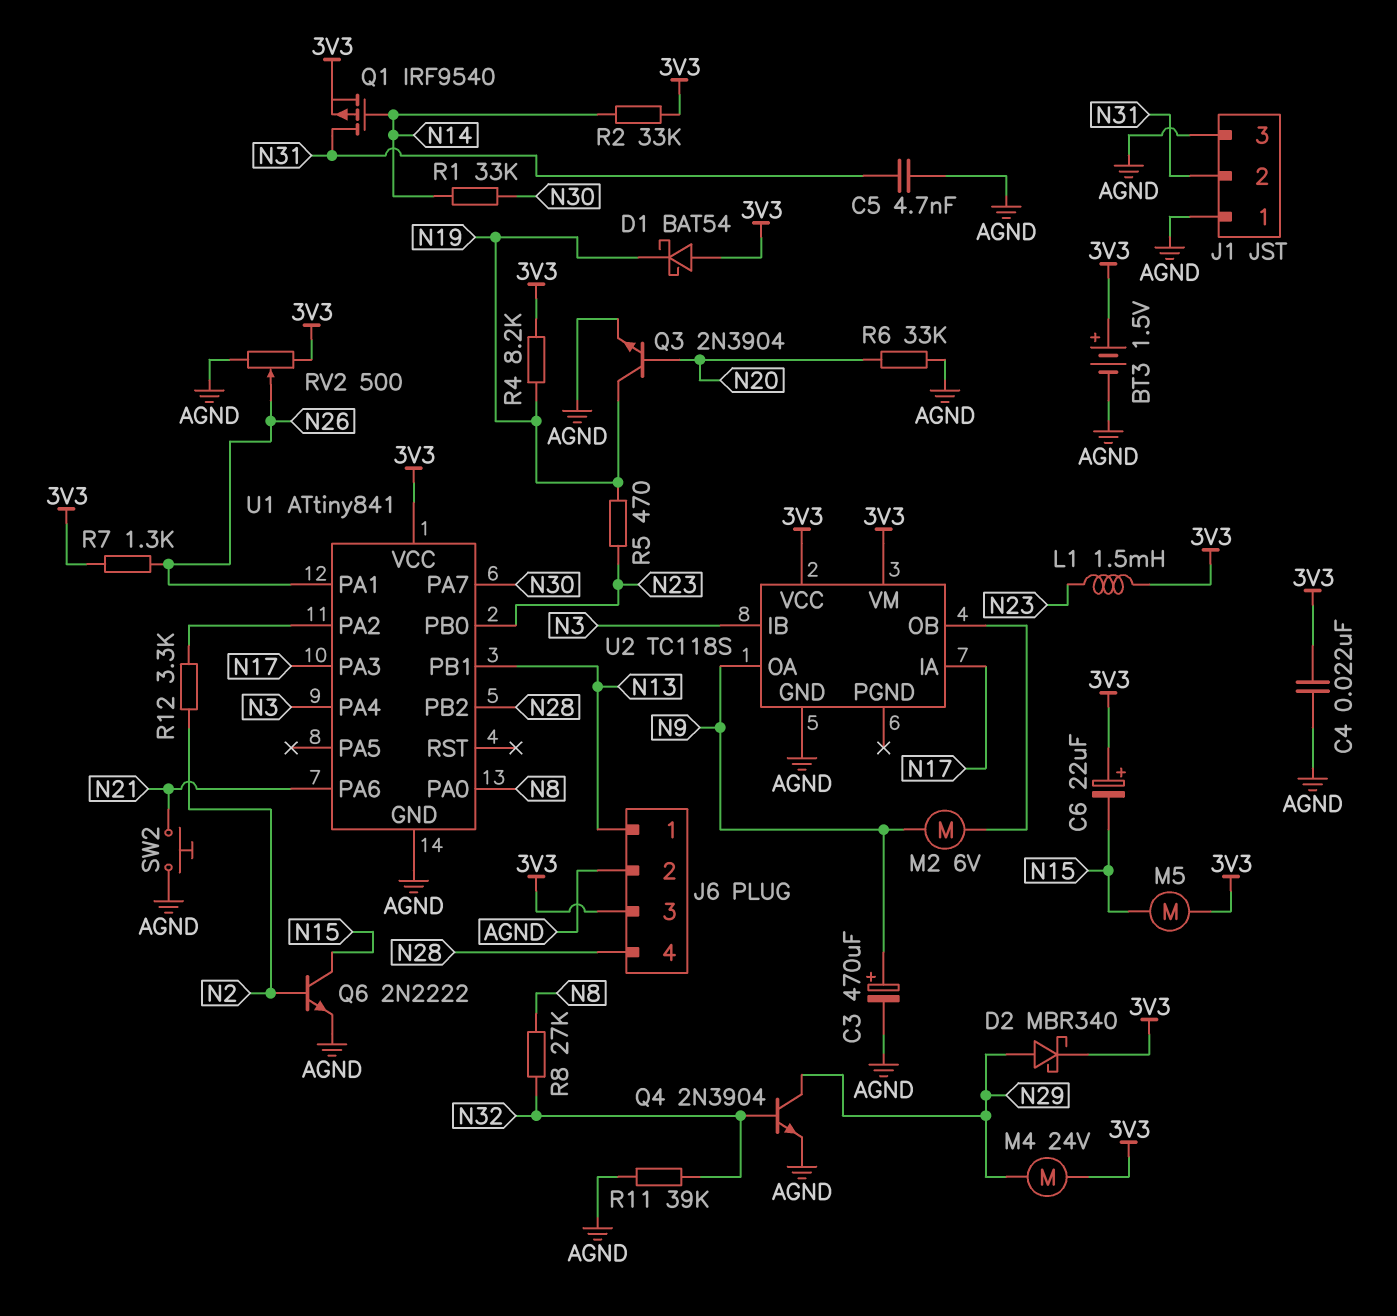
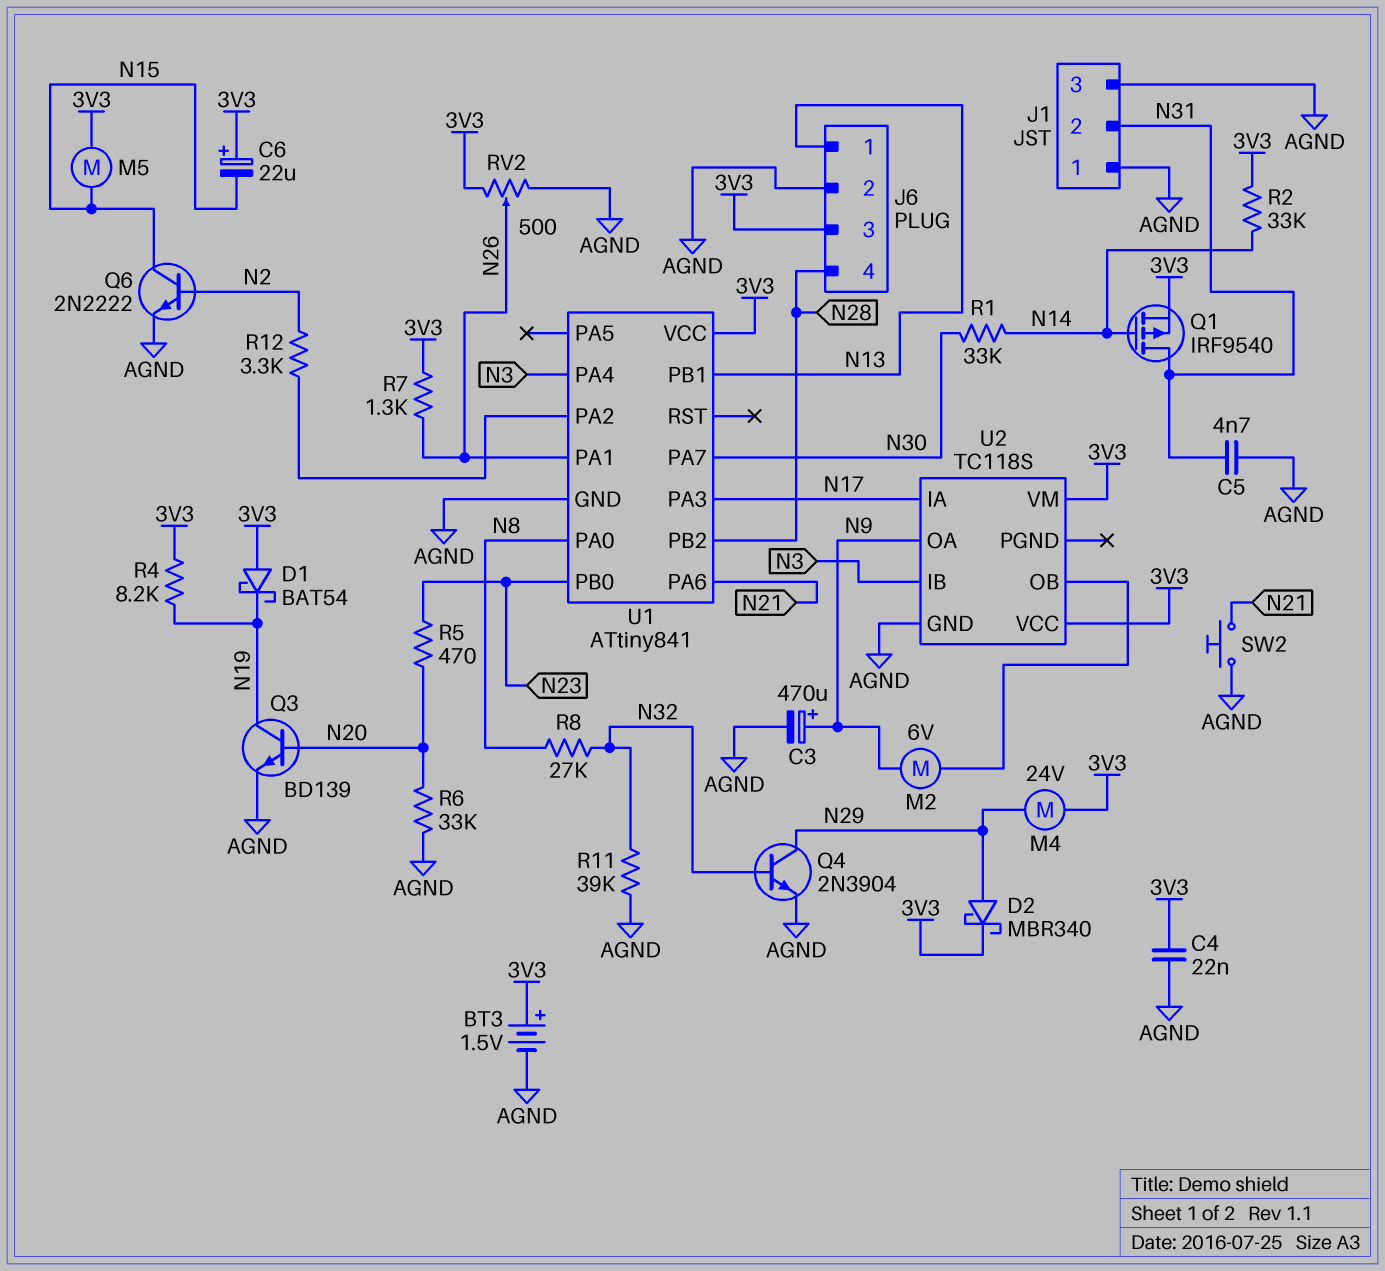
L1: 1.5mH (3V3, N23) -> none
Q3: NPN 2N3904 (B N20, C N19, E AGND) -> NPN BD139 (B N20, C N19, E AGND)
R5: 470 (N19, N23) -> 470 (N20, N23)

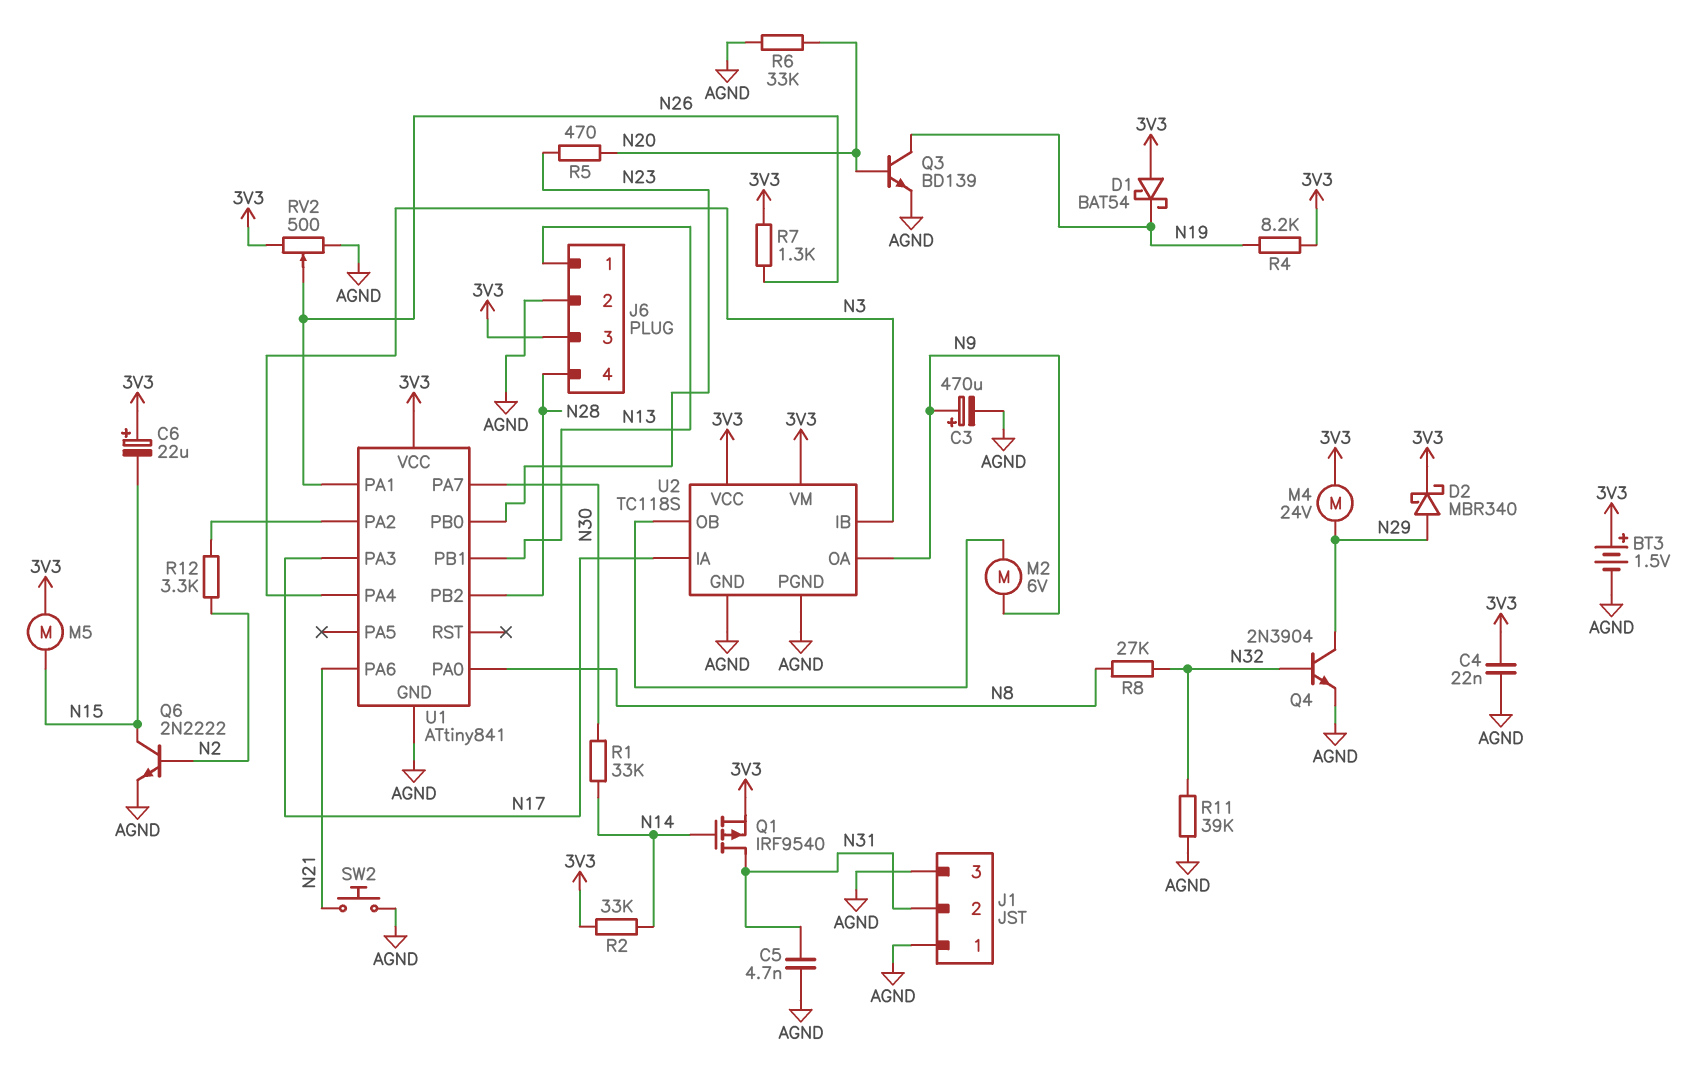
U2 pin PGND: none -> AGND

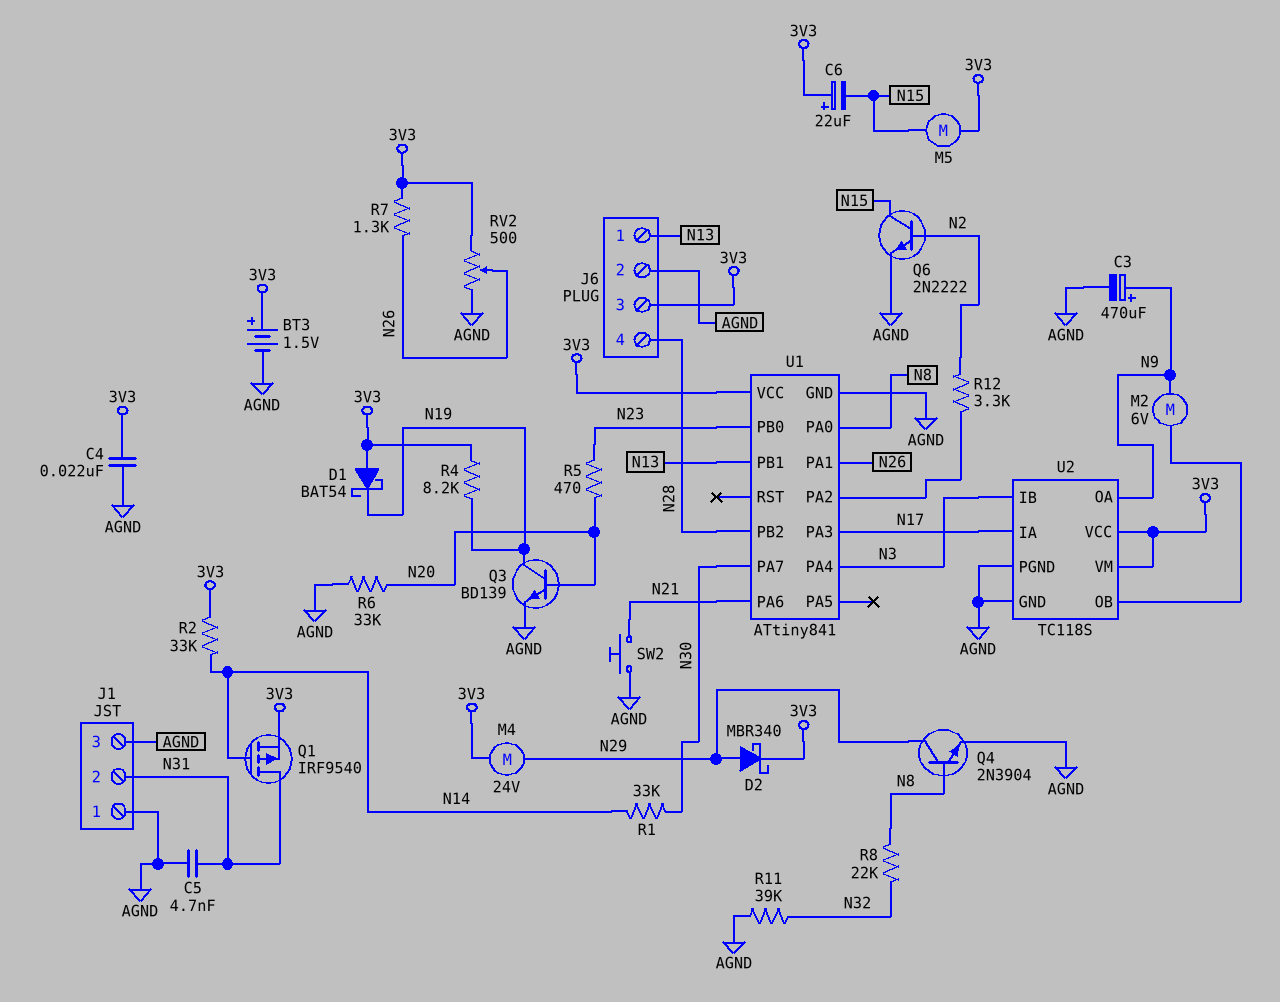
Q4: NPN 2N3904 (B N32, C N29, E AGND) -> NPN 2N3904 (B N8, C N29, E AGND)
R8: 27k (N8, N32) -> 22k (N8, N32)

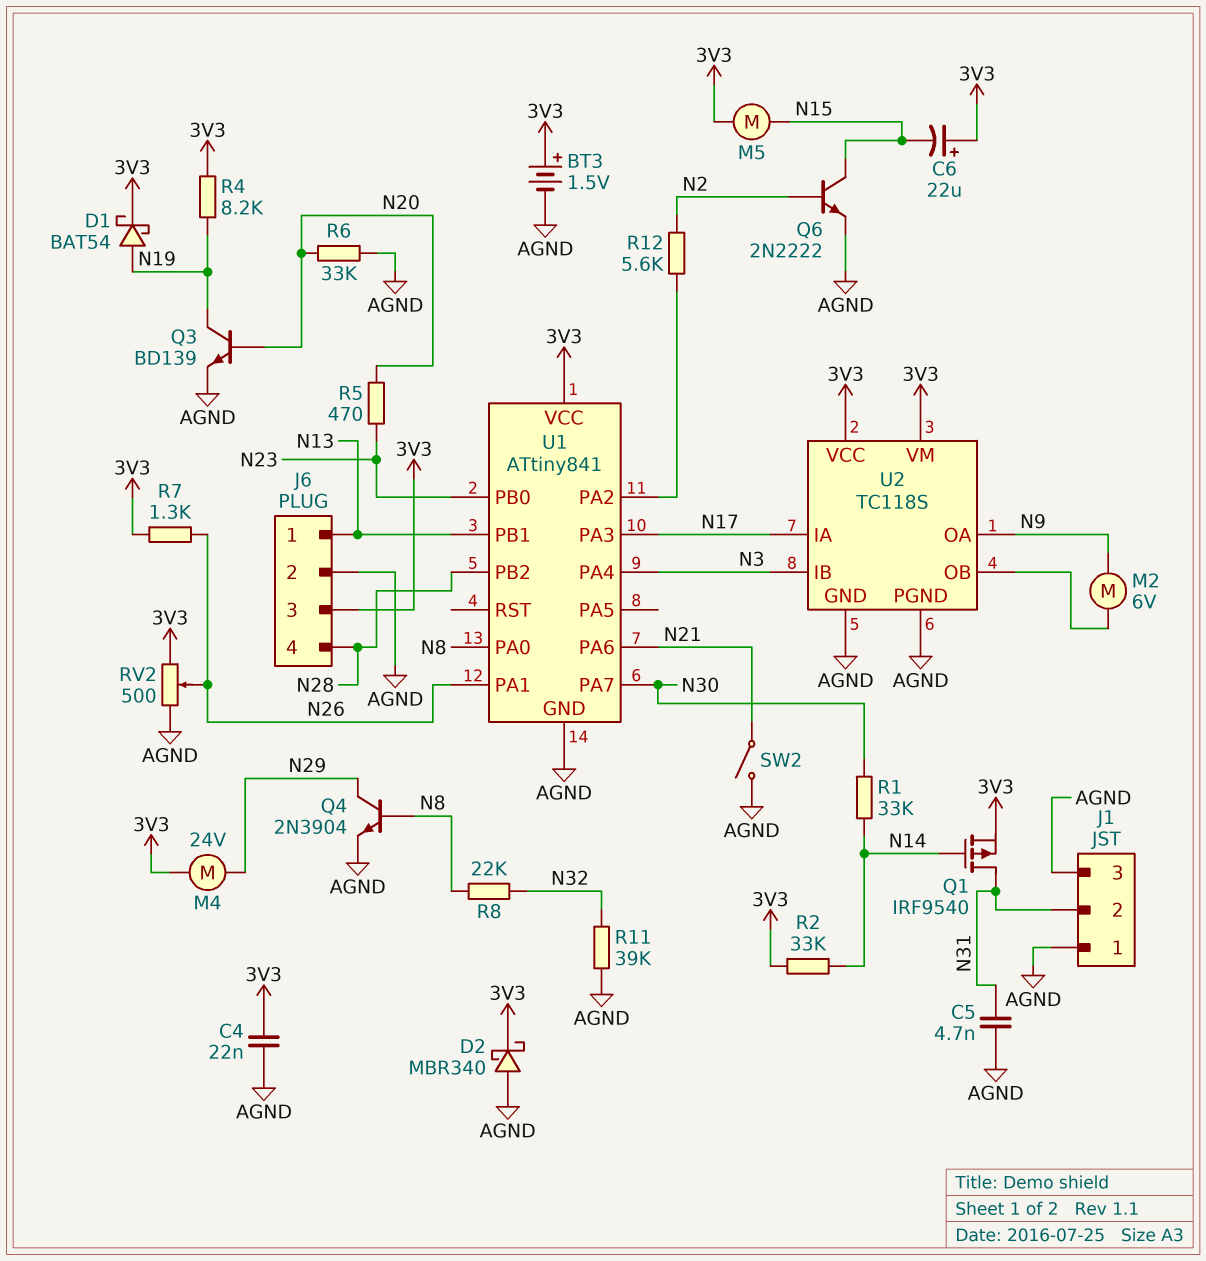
C3: 470uF (plus N9, minus AGND) -> none
D1: schottky BAT54 (A 3V3, K N19) -> schottky BAT54 (A N19, K 3V3)
D2: schottky MBR340 (A N29, K 3V3) -> schottky MBR340 (A AGND, K 3V3)
R12: 3.3k (N2, U1/PA2) -> 5.6k (N2, U1/PA2)
SW2: button (AGND, N21) -> switch (AGND, N21)

